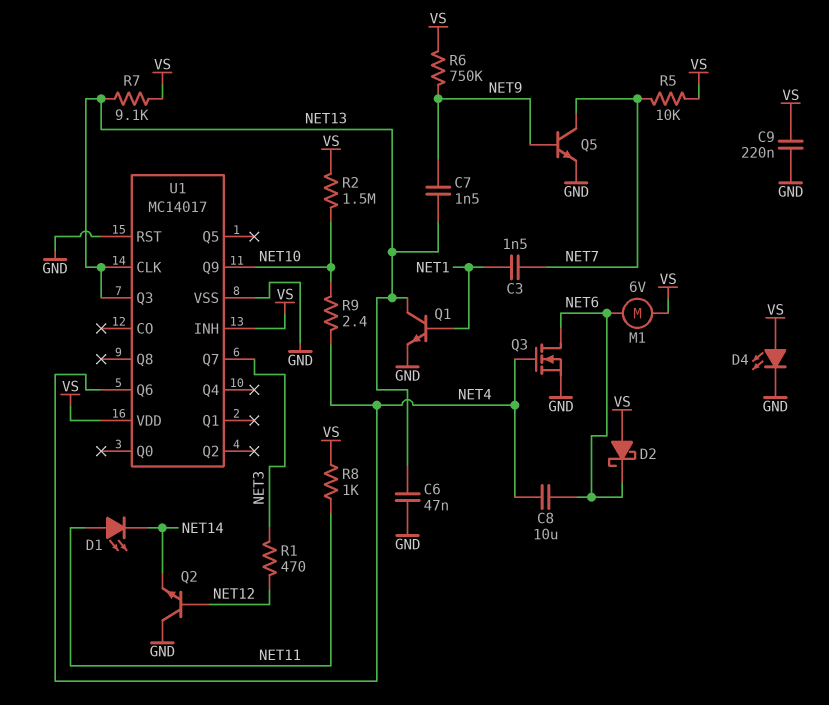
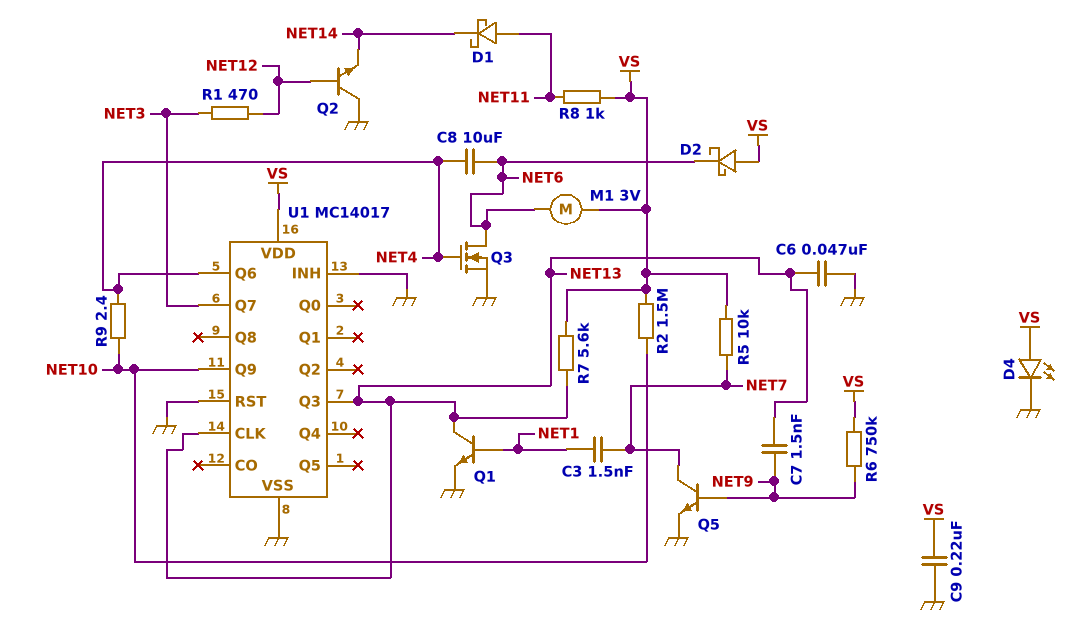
D1: LED (A NET11, K NET14) -> schottky (A NET11, K NET14)
M1: motor 6V (NET6, VS) -> motor 3V (NET6, VS)
R7: 9.1k (NET13, VS) -> 5.6k (NET13, VS)
U1 pin INH: VS -> GND

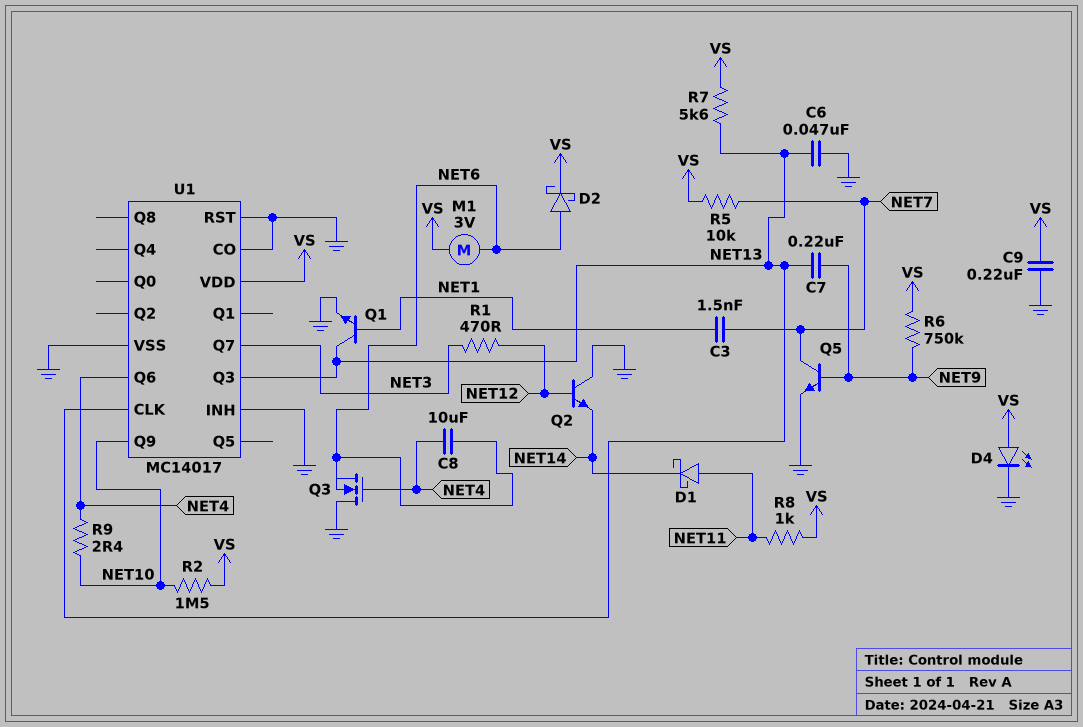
C7: 1.5nF (NET9, NET13) -> 220nF (NET9, NET13)
D2: schottky (A VS, K NET6) -> schottky (A NET6, K VS)
Q3: NMOS (G NET4, D NET6, S GND) -> NMOS (G NET4, D GND, S NET6)
U1 pin CO: none -> GND

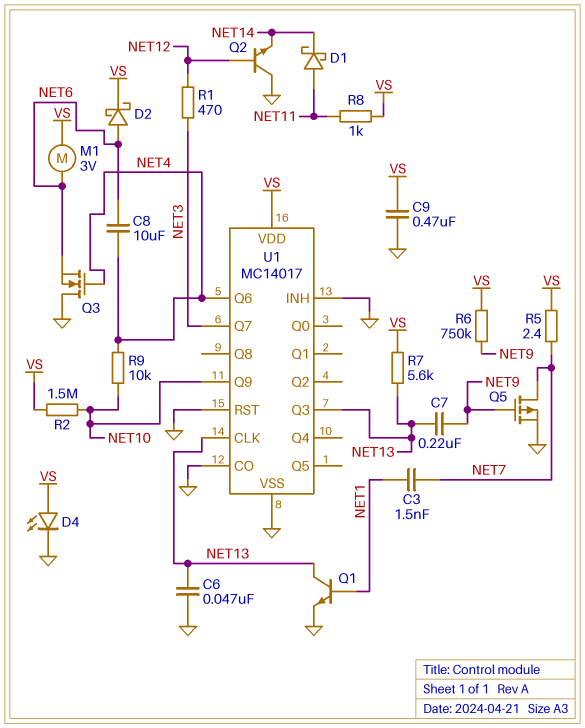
C9: 220nF (GND, VS) -> 470nF (GND, VS)
Q5: NPN (B NET9, C NET7, E GND) -> PMOS (G NET9, D NET7, S GND)
R5: 10k (NET7, VS) -> 2.4 (NET7, VS)
R9: 2.4 (NET4, NET10) -> 10k (NET4, NET10)

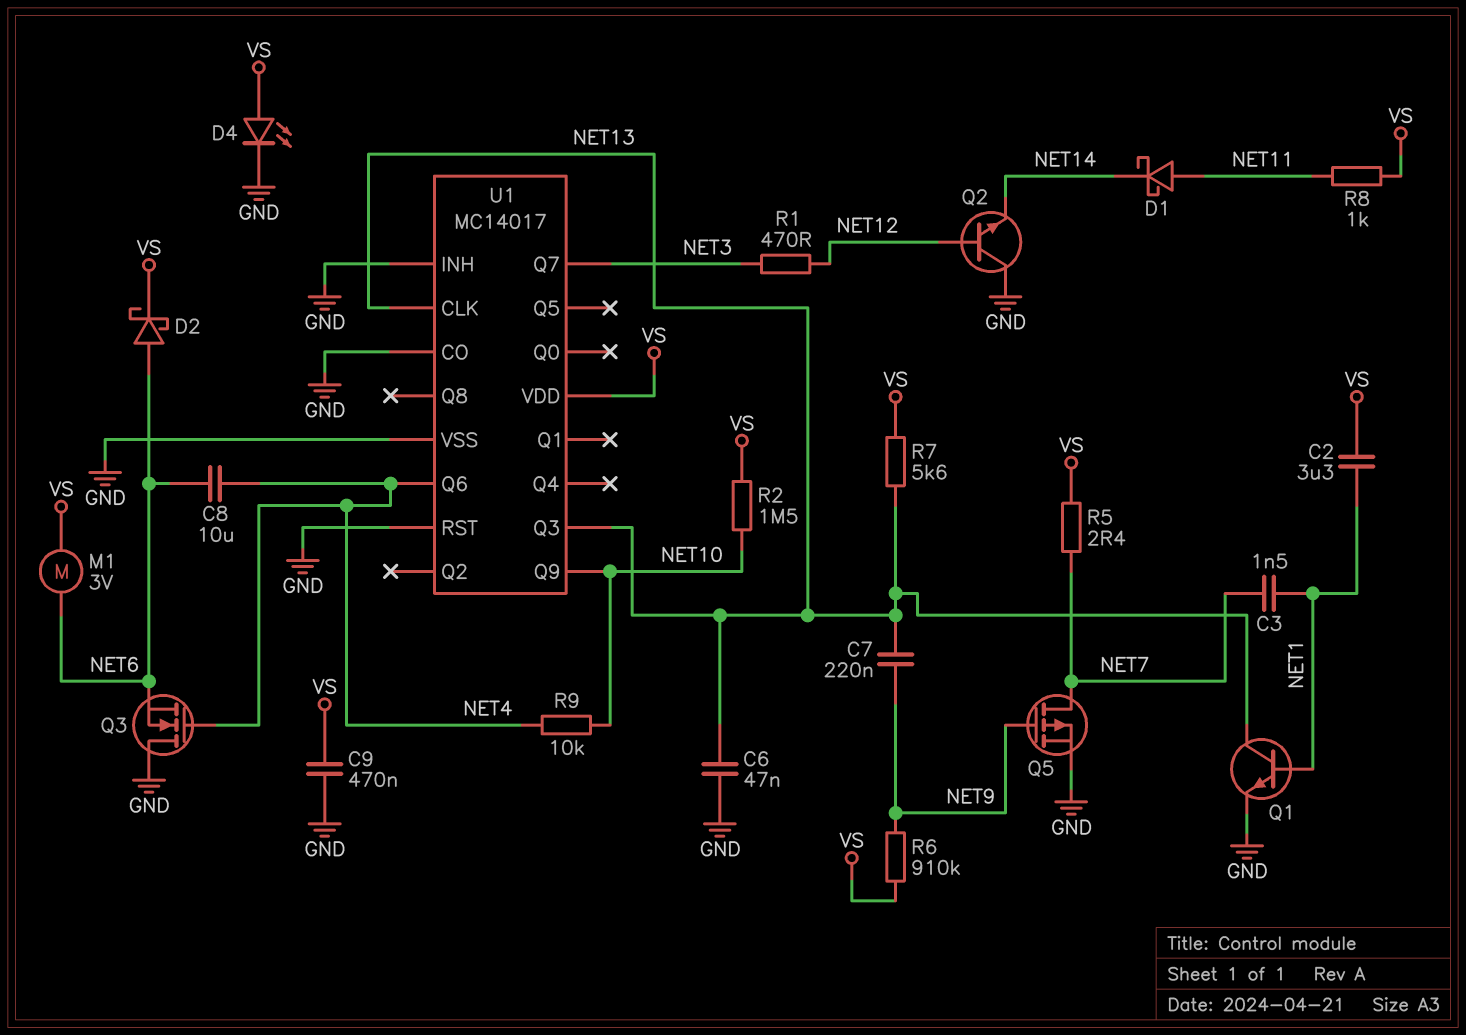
C2: none -> 3.3uF (NET1, VS)
R6: 750k (NET9, VS) -> 910k (NET9, VS)

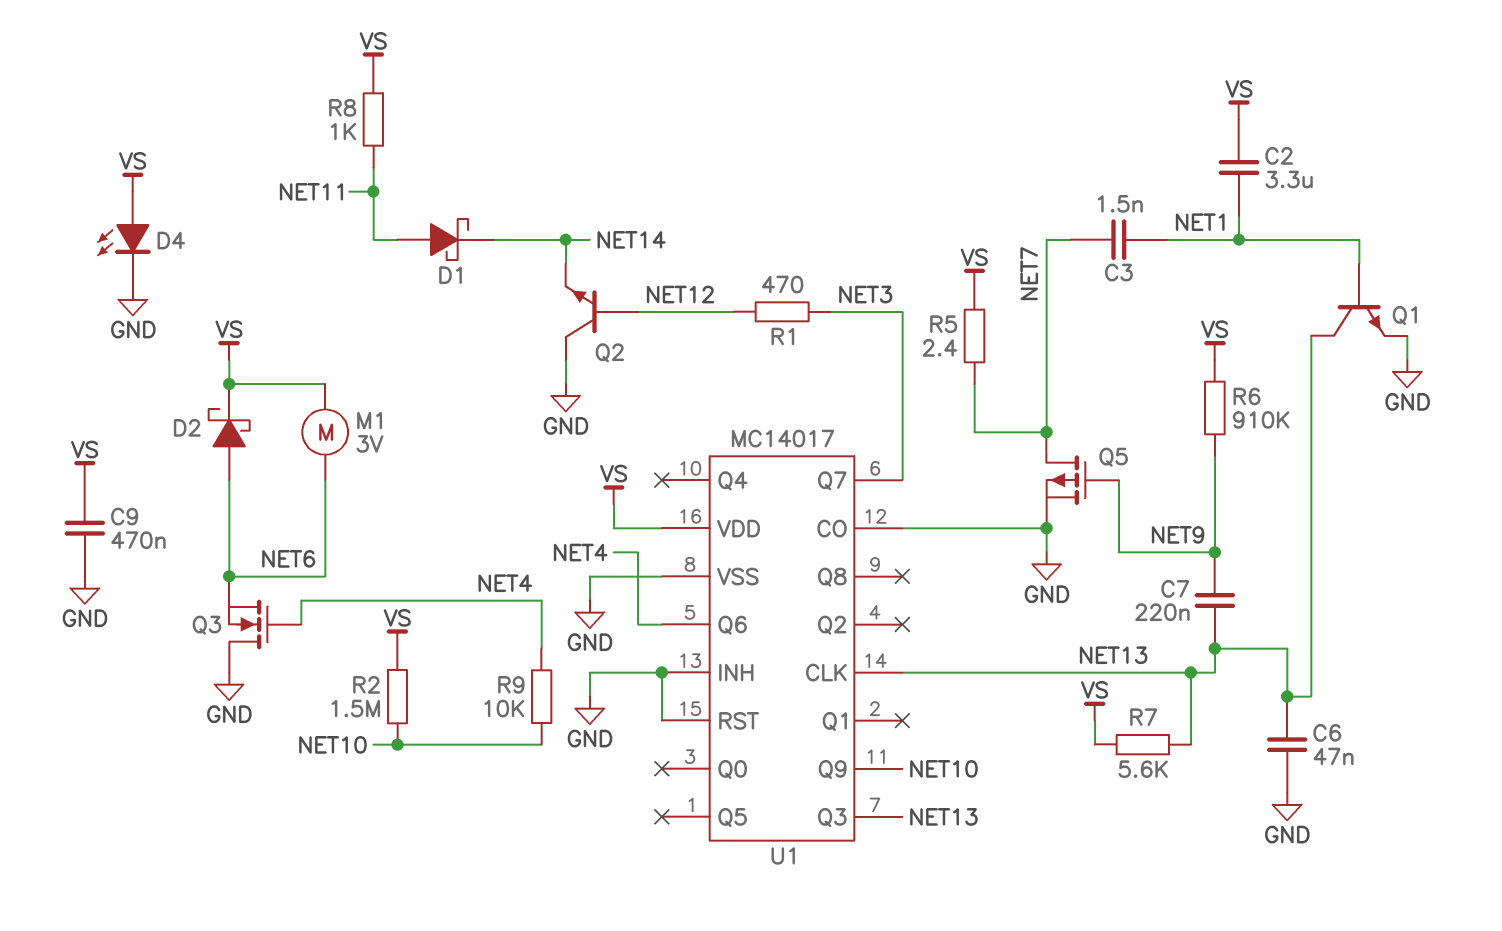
C8: 10uF (NET4, NET6) -> none

